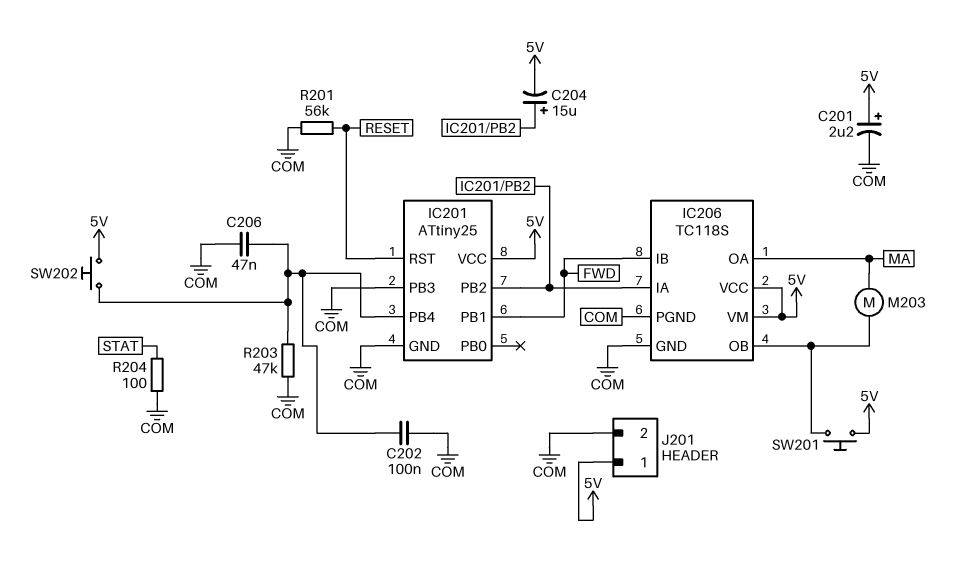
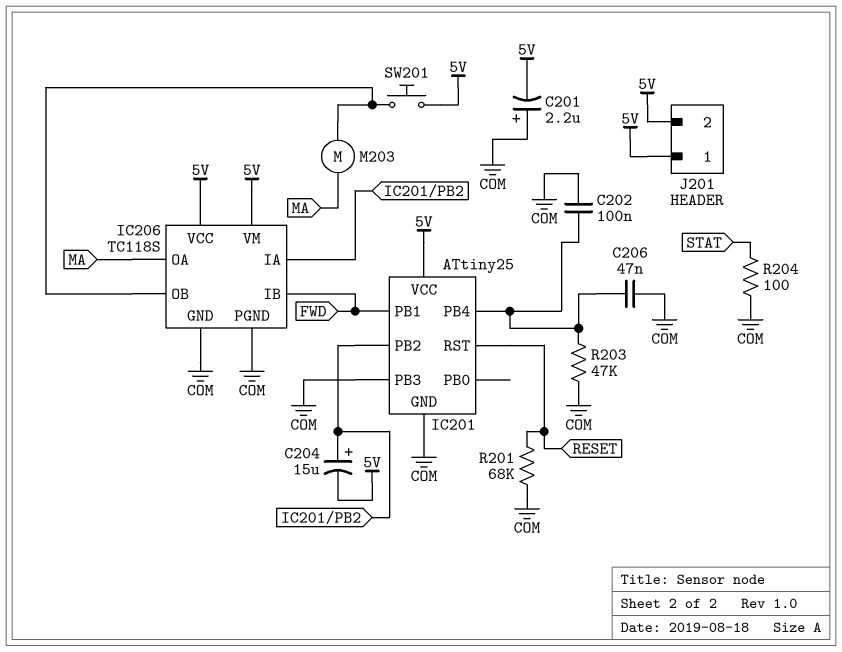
C201: 2.2uF (plus 5V, minus COM) -> 2.2uF (plus COM, minus 5V)
J201 pin 2: COM -> 5V
R201: 56k (COM, RESET) -> 68k (COM, RESET)
SW202: button (5V, IC201/PB4) -> none

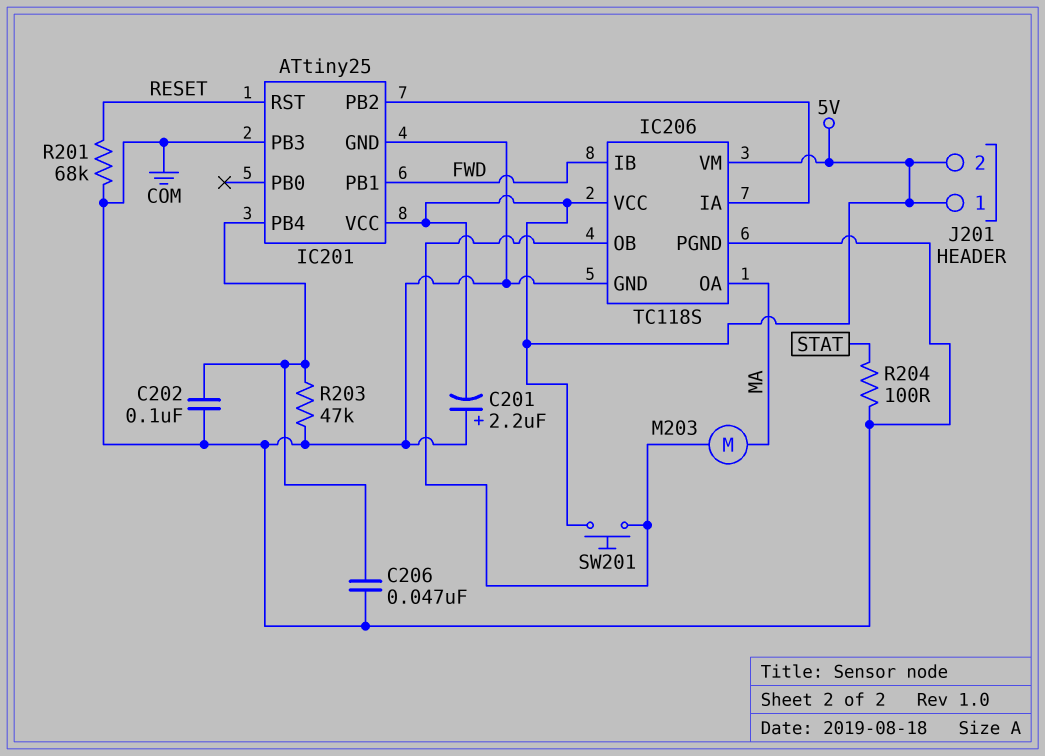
C204: 15uF (plus IC201/PB2, minus 5V) -> none

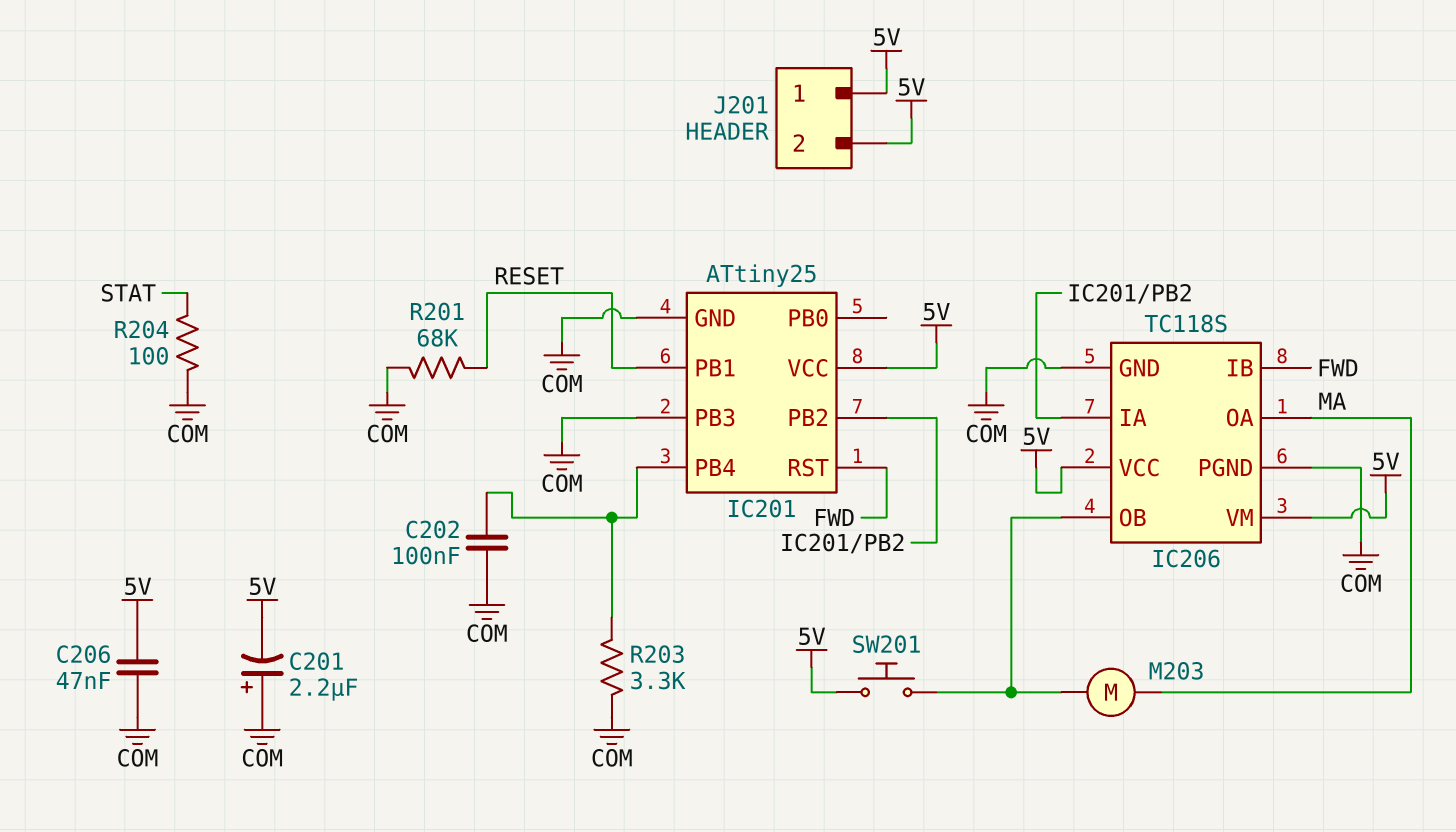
C206: 47nF (COM, IC201/PB4) -> 47nF (5V, COM)
IC201 pin PB1: FWD -> RESET
IC201 pin RST: RESET -> FWD
R203: 47k (COM, IC201/PB4) -> 3.3k (COM, IC201/PB4)

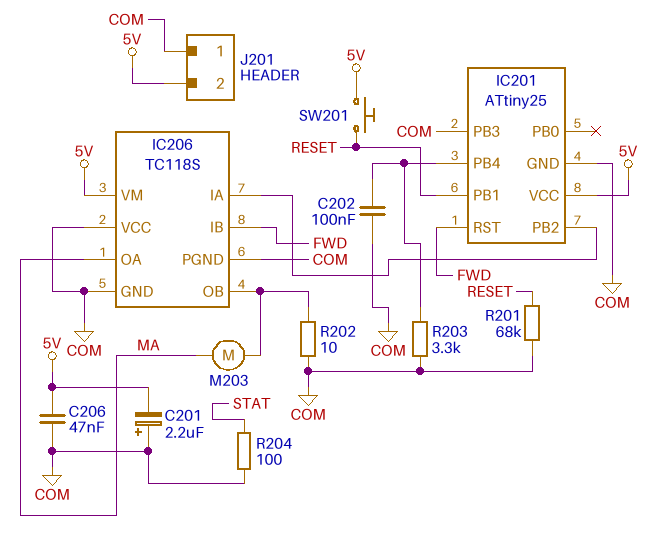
IC206 pin VCC: 5V -> COM
J201 pin 1: 5V -> COM
R202: none -> 10 (COM, IC206/OB)
SW201: button (5V, IC206/OB) -> button (5V, RESET)

